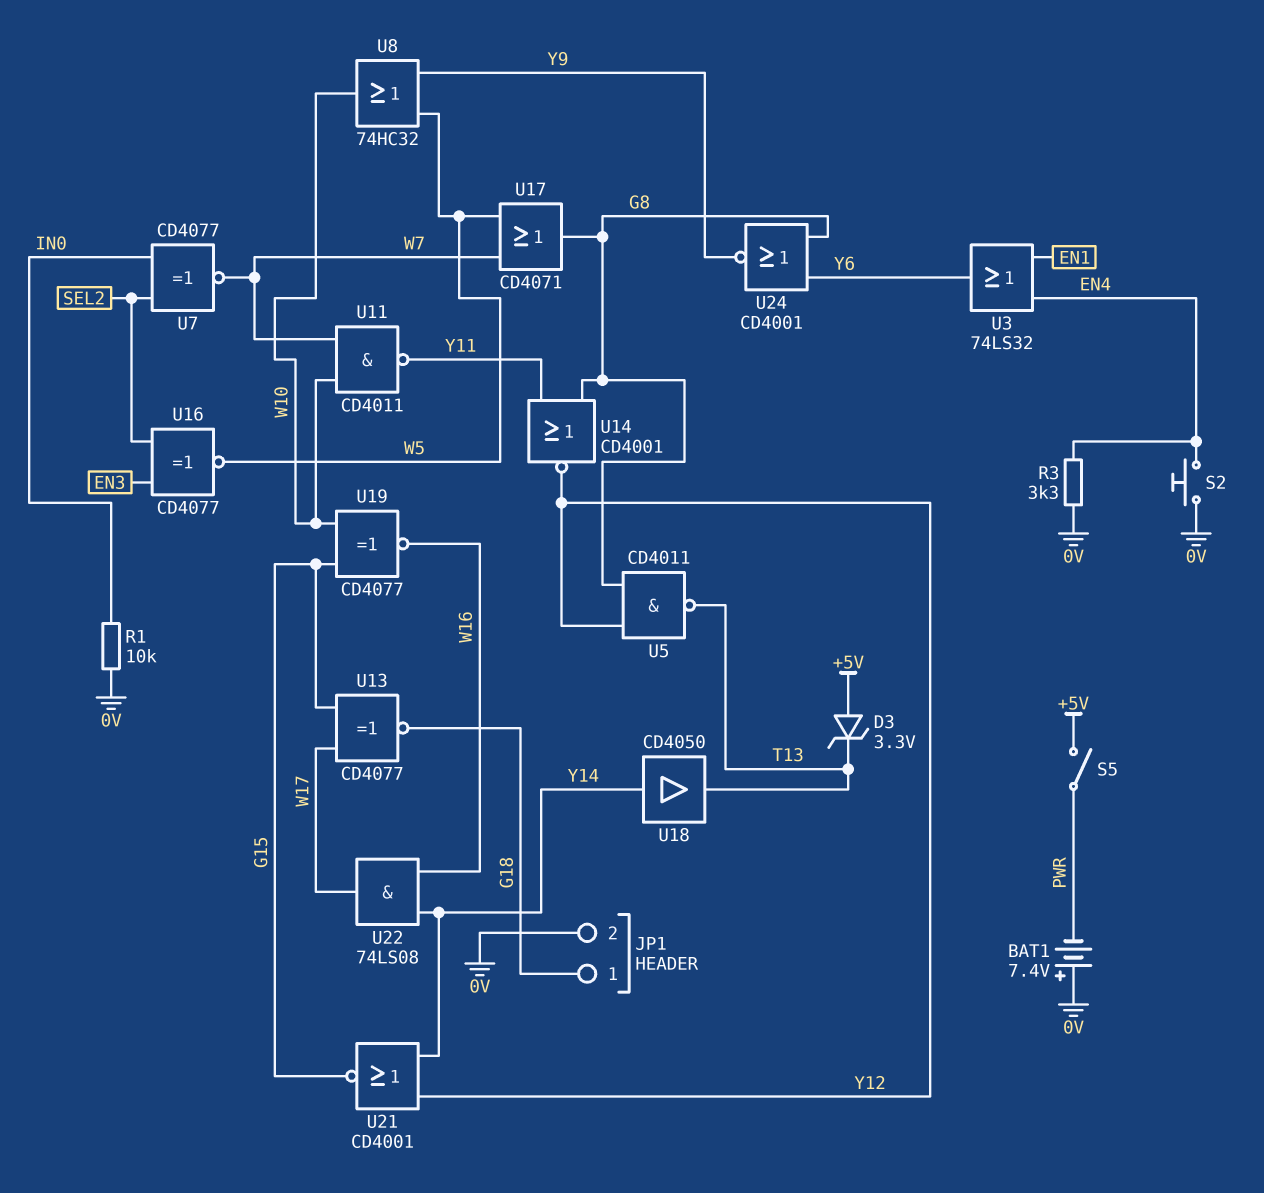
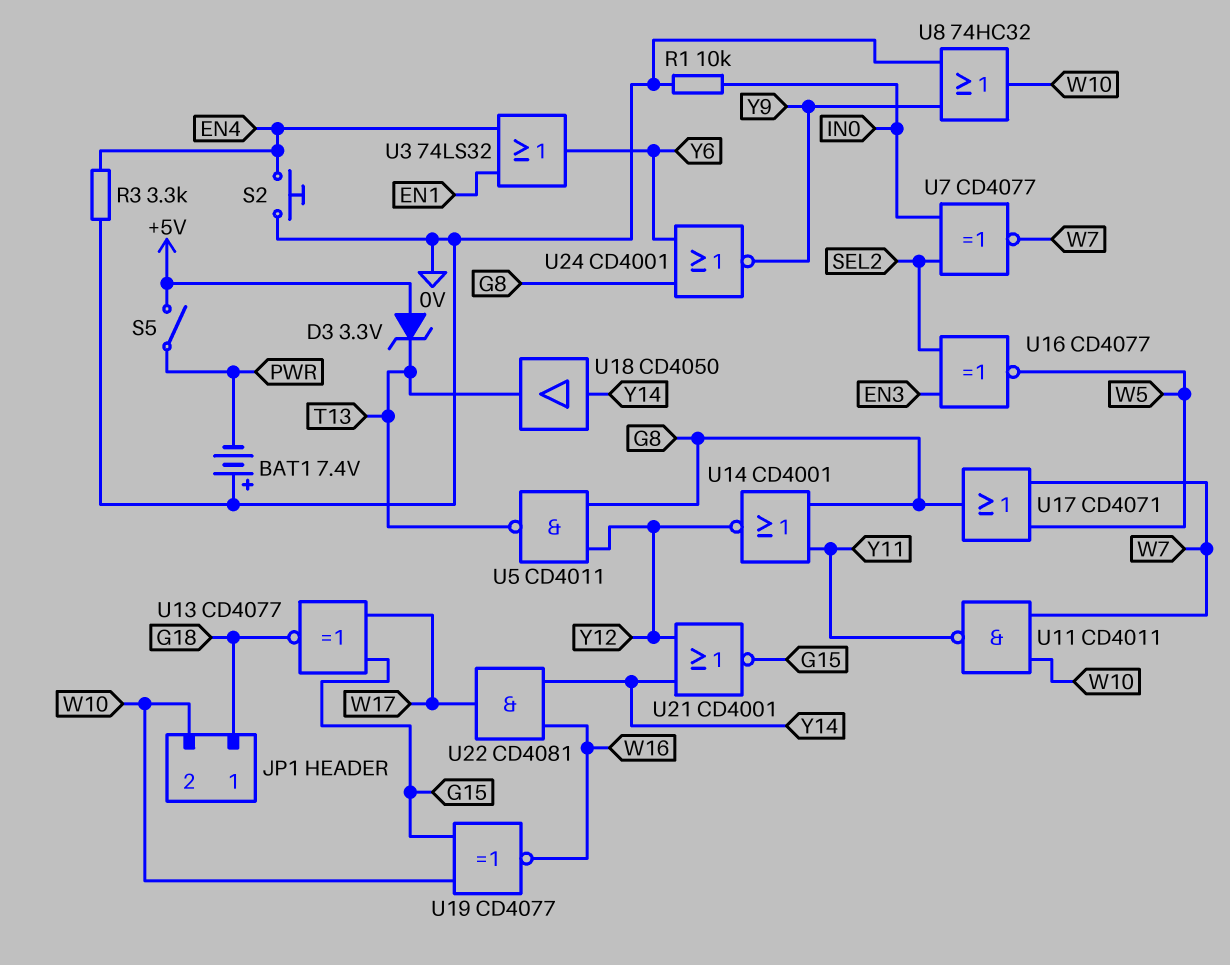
JP1 pin 2: 0V -> W10
U8: OR 74HC32 (in W5, in Y9, out W10) -> OR 74HC32 (in 0V, in Y9, out W10)
U22: AND 74LS08 (in W16, in Y14, out W17) -> AND CD4081 (in W16, in Y14, out W17)

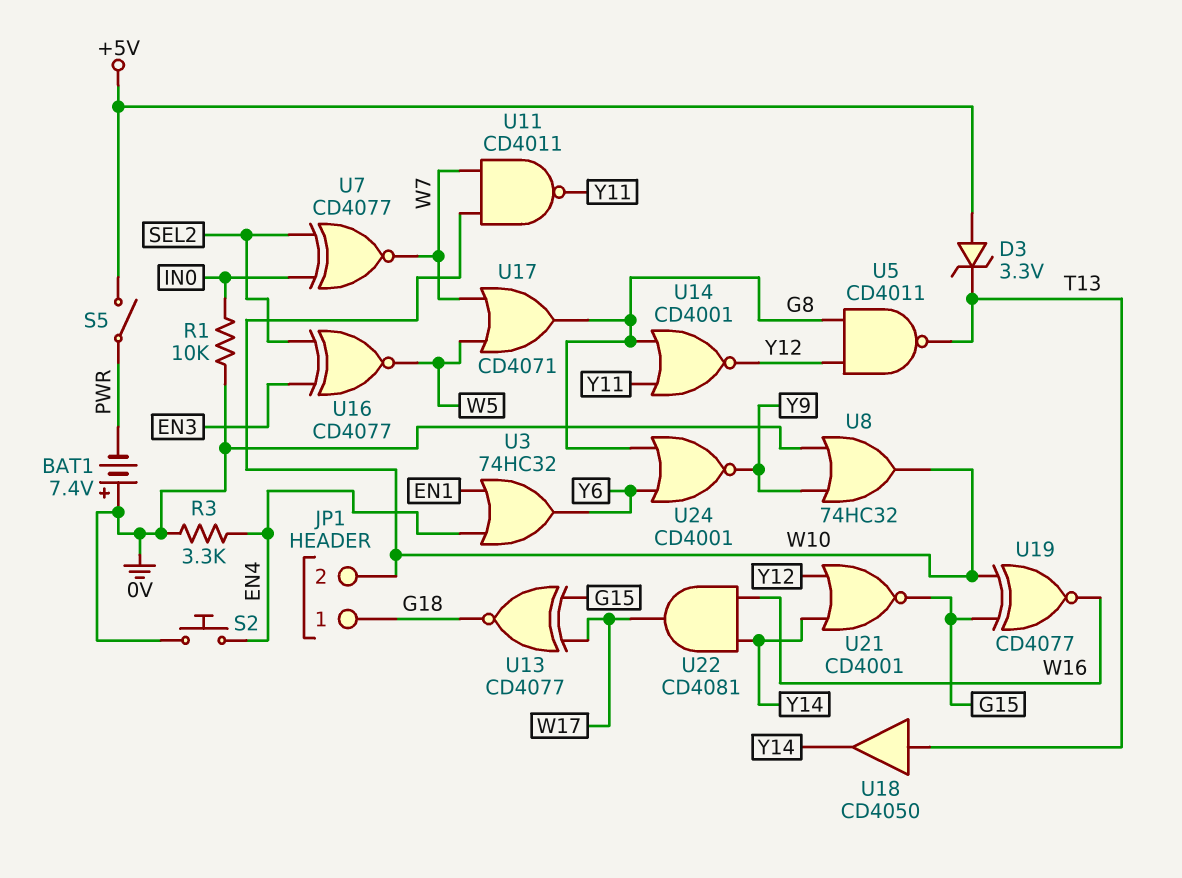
U3: OR 74LS32 (in EN1, in EN4, out Y6) -> OR 74HC32 (in EN1, in EN4, out Y6)
U18: buffer CD4050 (in Y14, out T13) -> buffer CD4050 (in T13, out Y14)

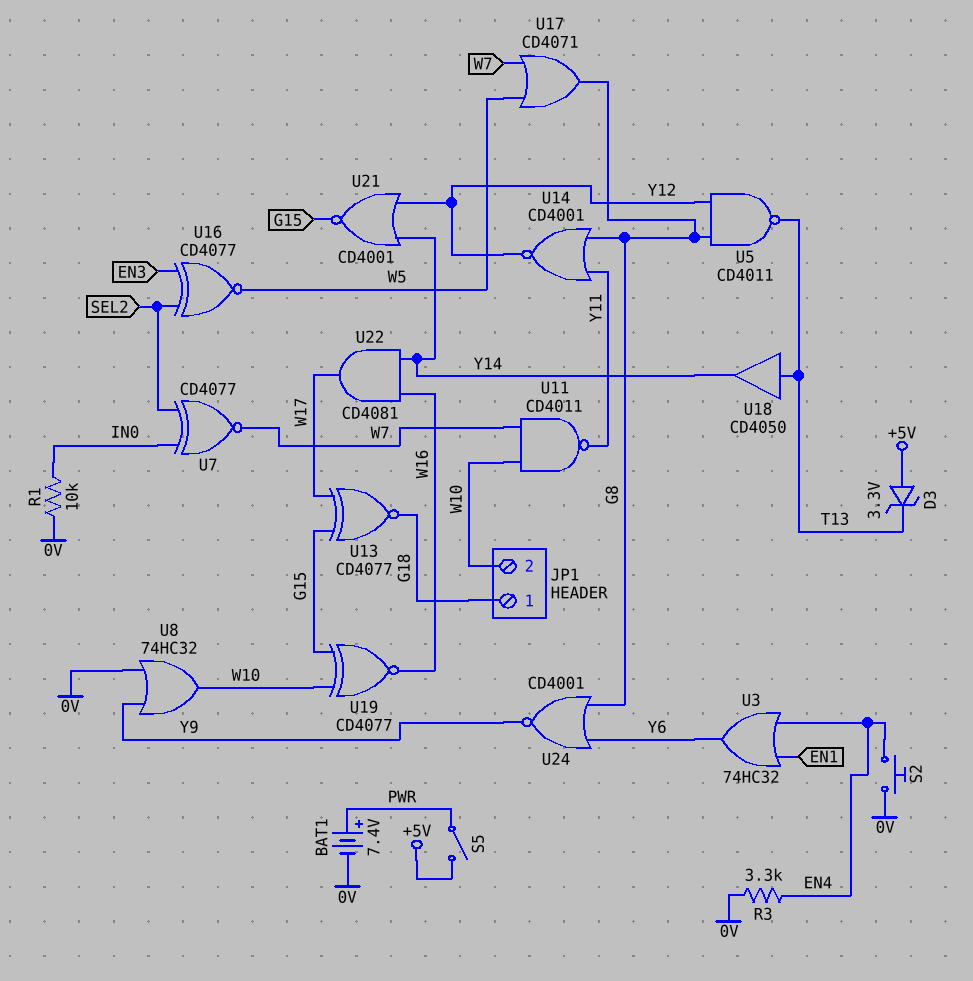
BAT1: 7.4V (plus 0V, minus PWR) -> 7.4V (plus PWR, minus 0V)

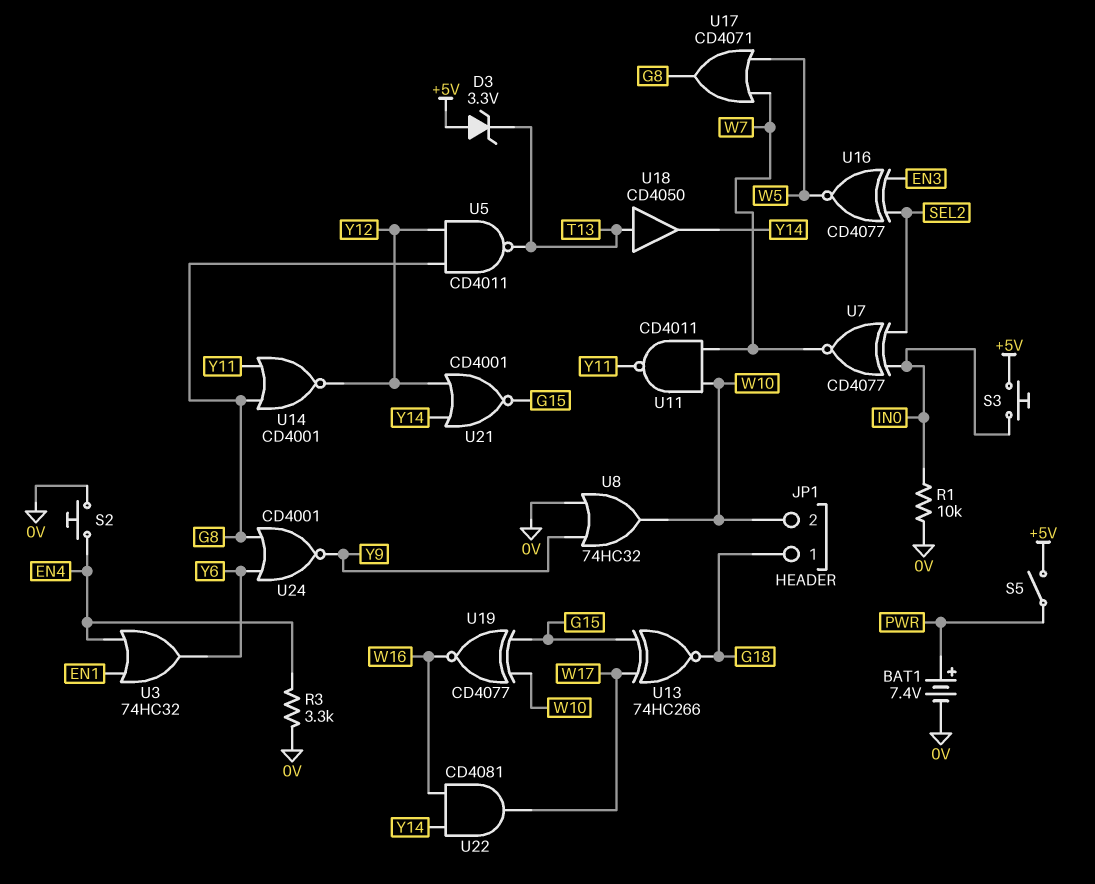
S3: none -> button (+5V, IN0)
U13: XNOR CD4077 (in G15, in W17, out G18) -> XNOR 74HC266 (in G15, in W17, out G18)

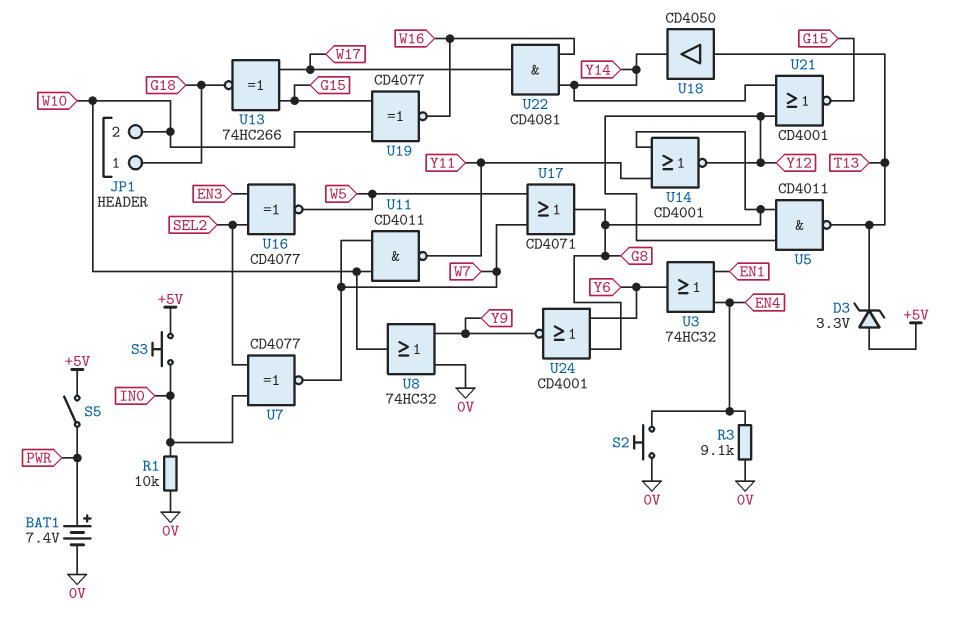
R3: 3.3k (0V, EN4) -> 9.1k (0V, EN4)

